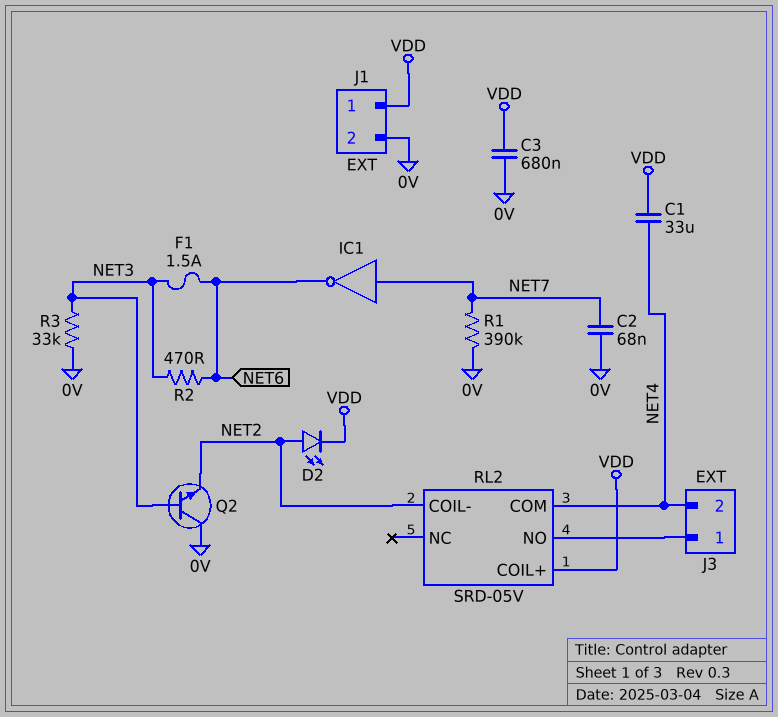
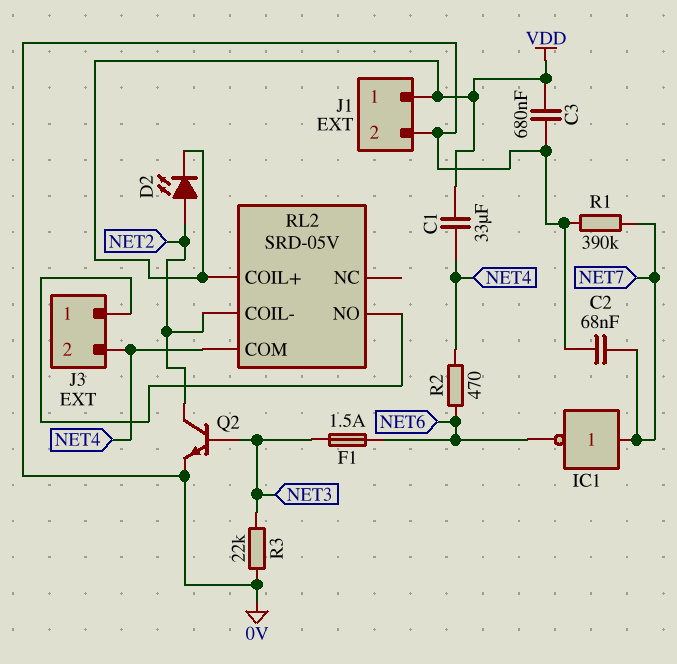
Q2: NPN (B NET3, C 0V, E NET2) -> NPN (B NET3, C NET2, E 0V)
R2: 470 (NET3, NET6) -> 470 (NET4, NET6)
R3: 33k (0V, NET3) -> 22k (0V, NET3)

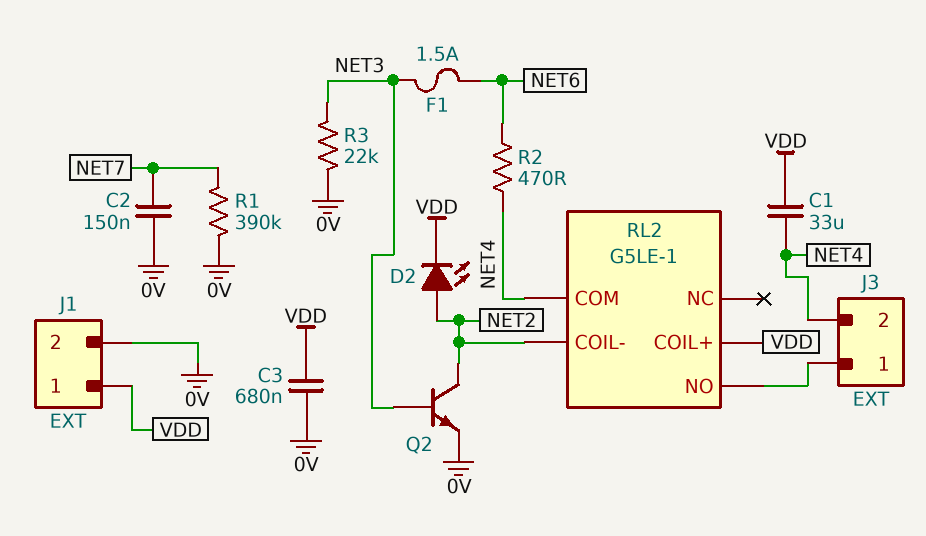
C2: 68nF (0V, NET7) -> 150nF (0V, NET7)
IC1: NOT (in NET7, out NET6) -> none
RL2: SRD-05V -> G5LE-1

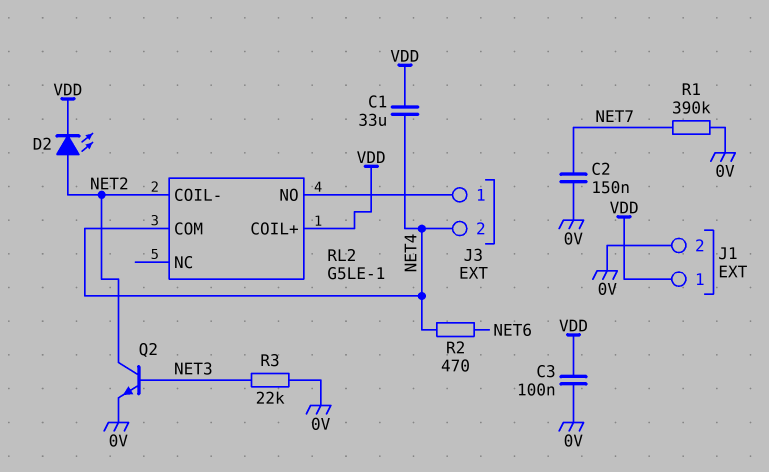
C3: 680nF (0V, VDD) -> 100nF (0V, VDD)
F1: 1.5A (NET3, NET6) -> none

